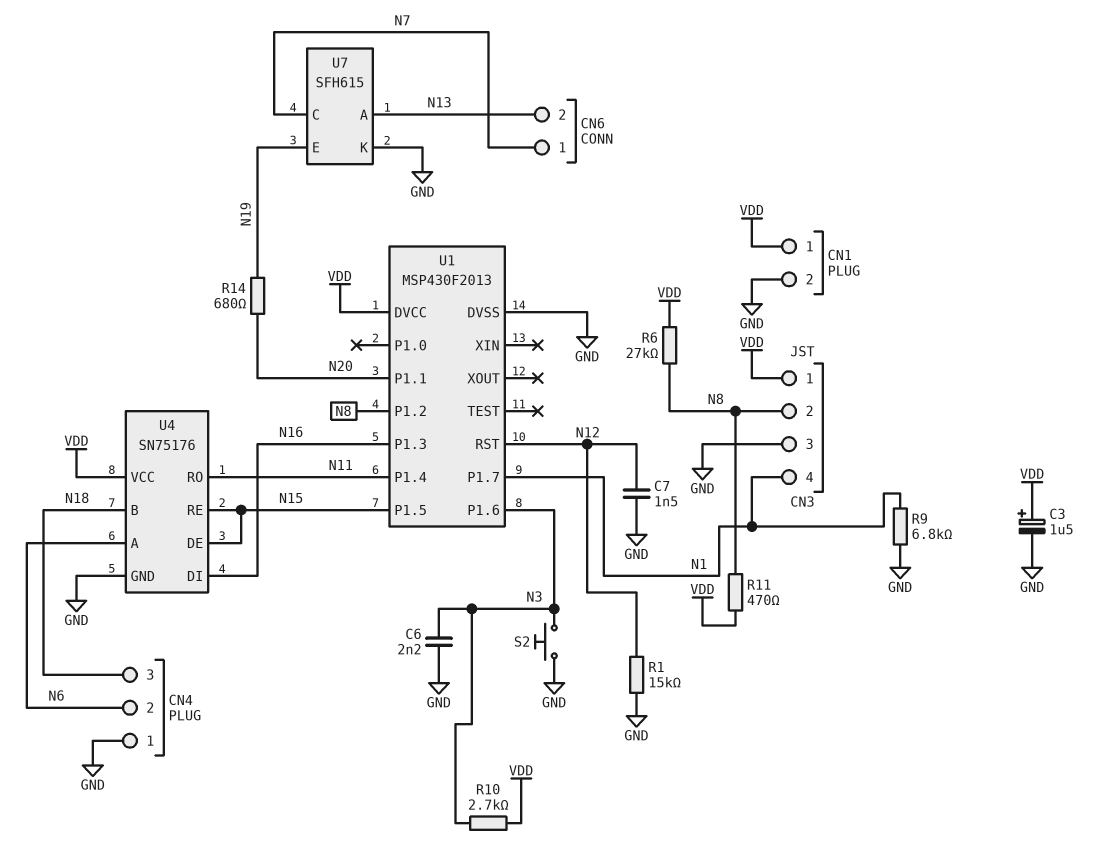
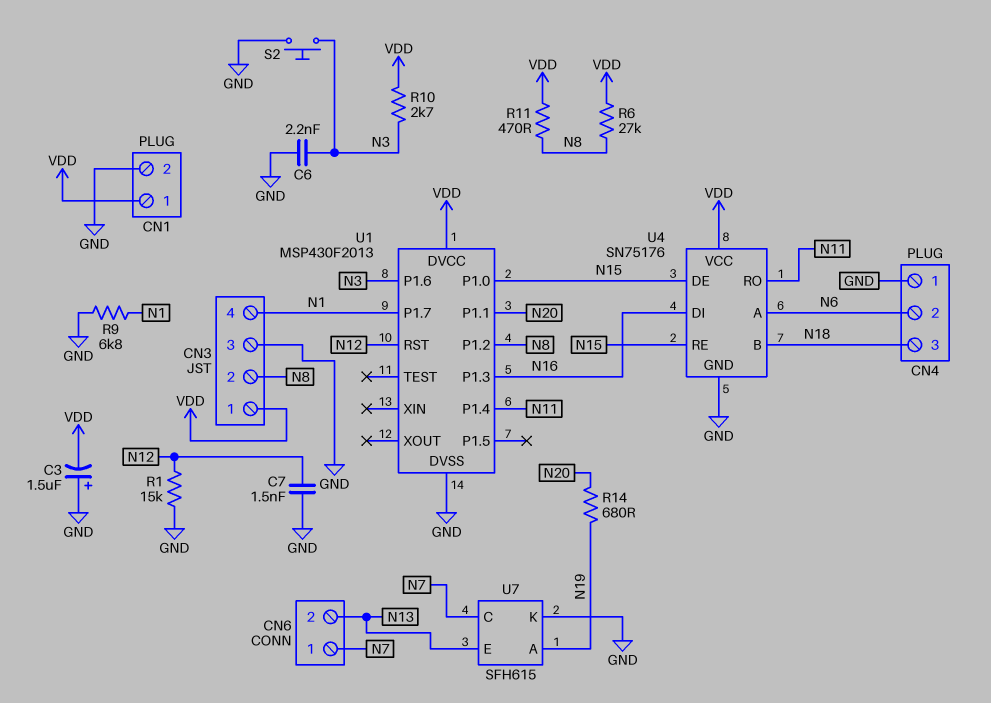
C3: 1.5uF (plus VDD, minus GND) -> 1.5uF (plus GND, minus VDD)
U1 pin P1.0: none -> N15
U1 pin P1.5: N15 -> none
U7 pin A: N13 -> N19
U7 pin E: N19 -> N13

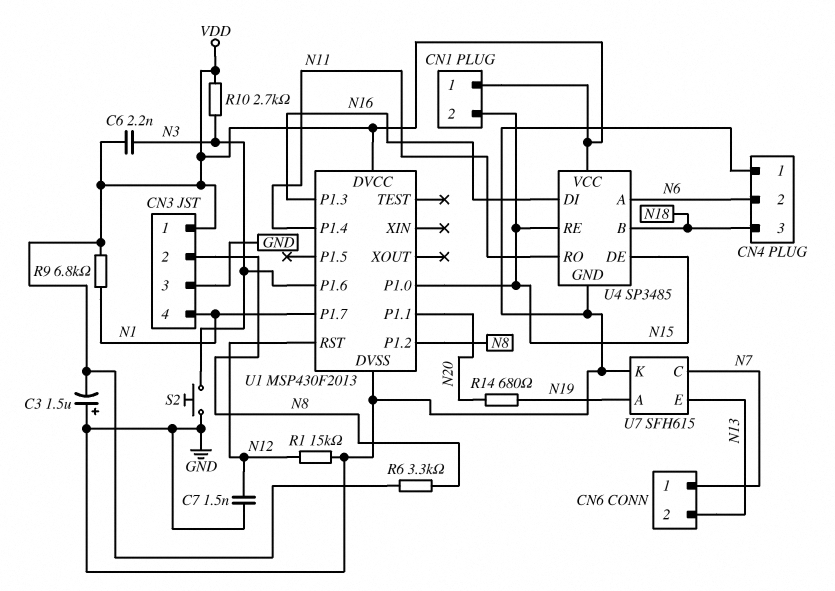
C6: 2.2nF (GND, N3) -> 2.2nF (N3, VDD)
CN1 pin 2: GND -> N15
R6: 27k (N8, VDD) -> 3.3k (N8, VDD)
R9: 6.8k (GND, N1) -> 6.8k (N1, VDD)
R11: 470 (N8, VDD) -> none
U4: SN75176 -> SP3485

